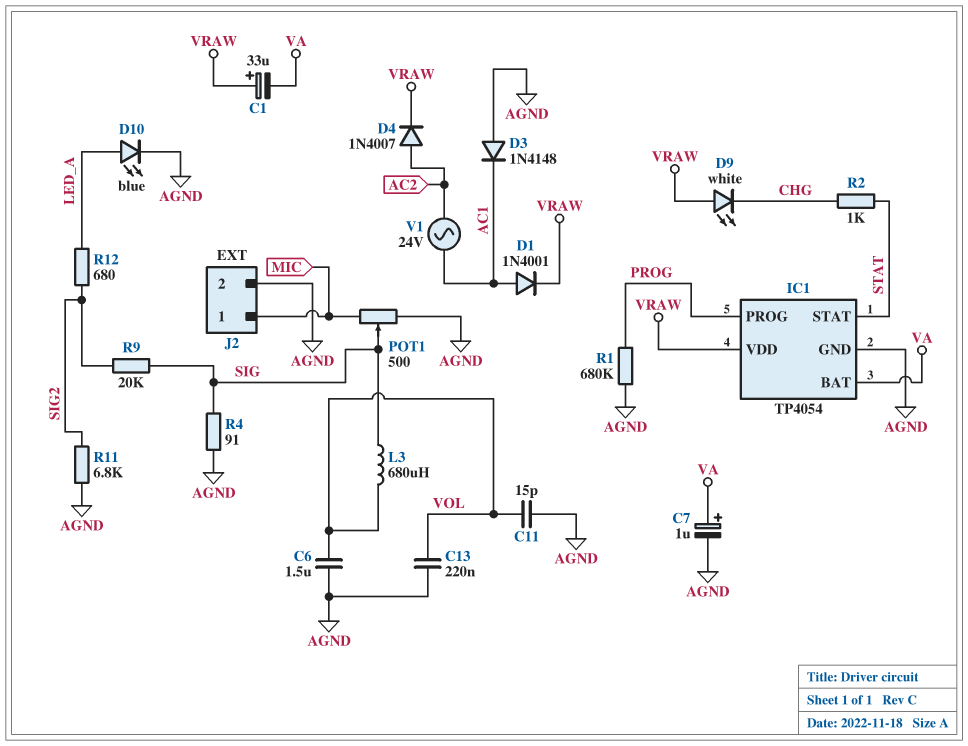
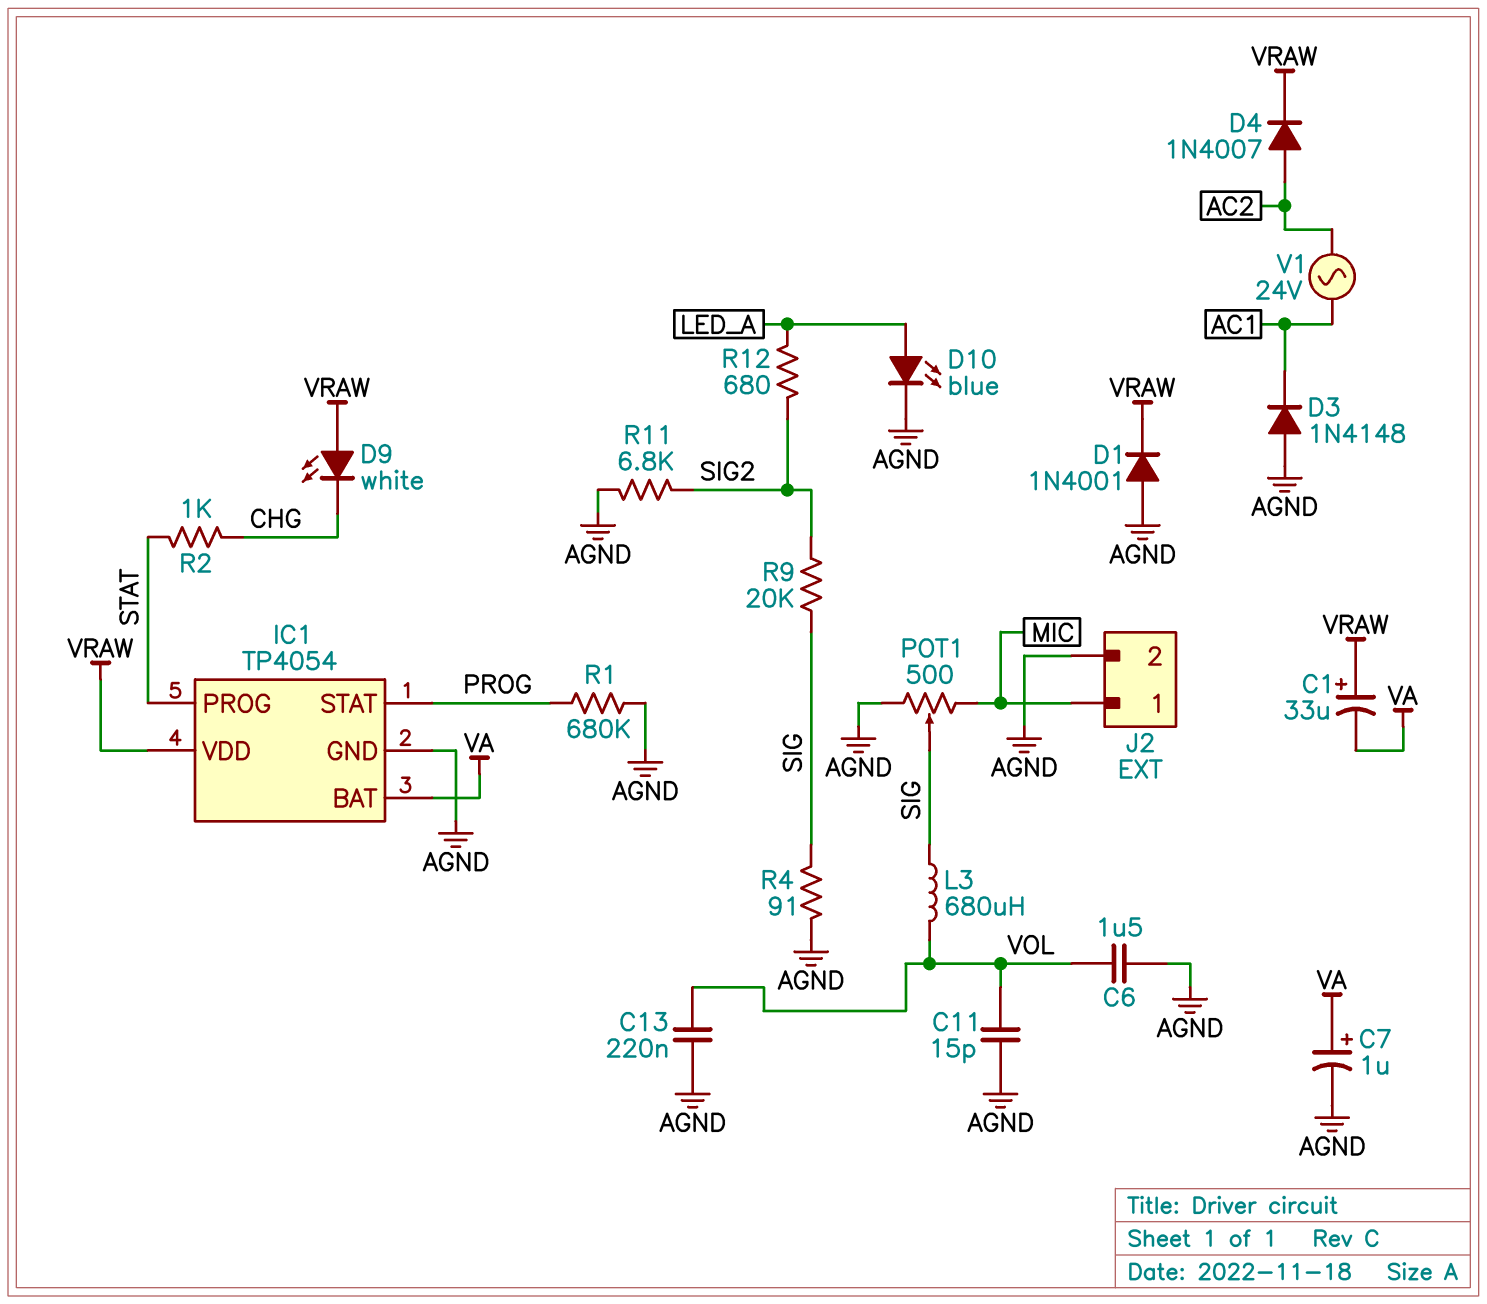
D1: diode 1N4001 (A AC1, K VRAW) -> diode 1N4001 (A AGND, K VRAW)
IC1 pin PROG: PROG -> STAT
IC1 pin STAT: STAT -> PROG

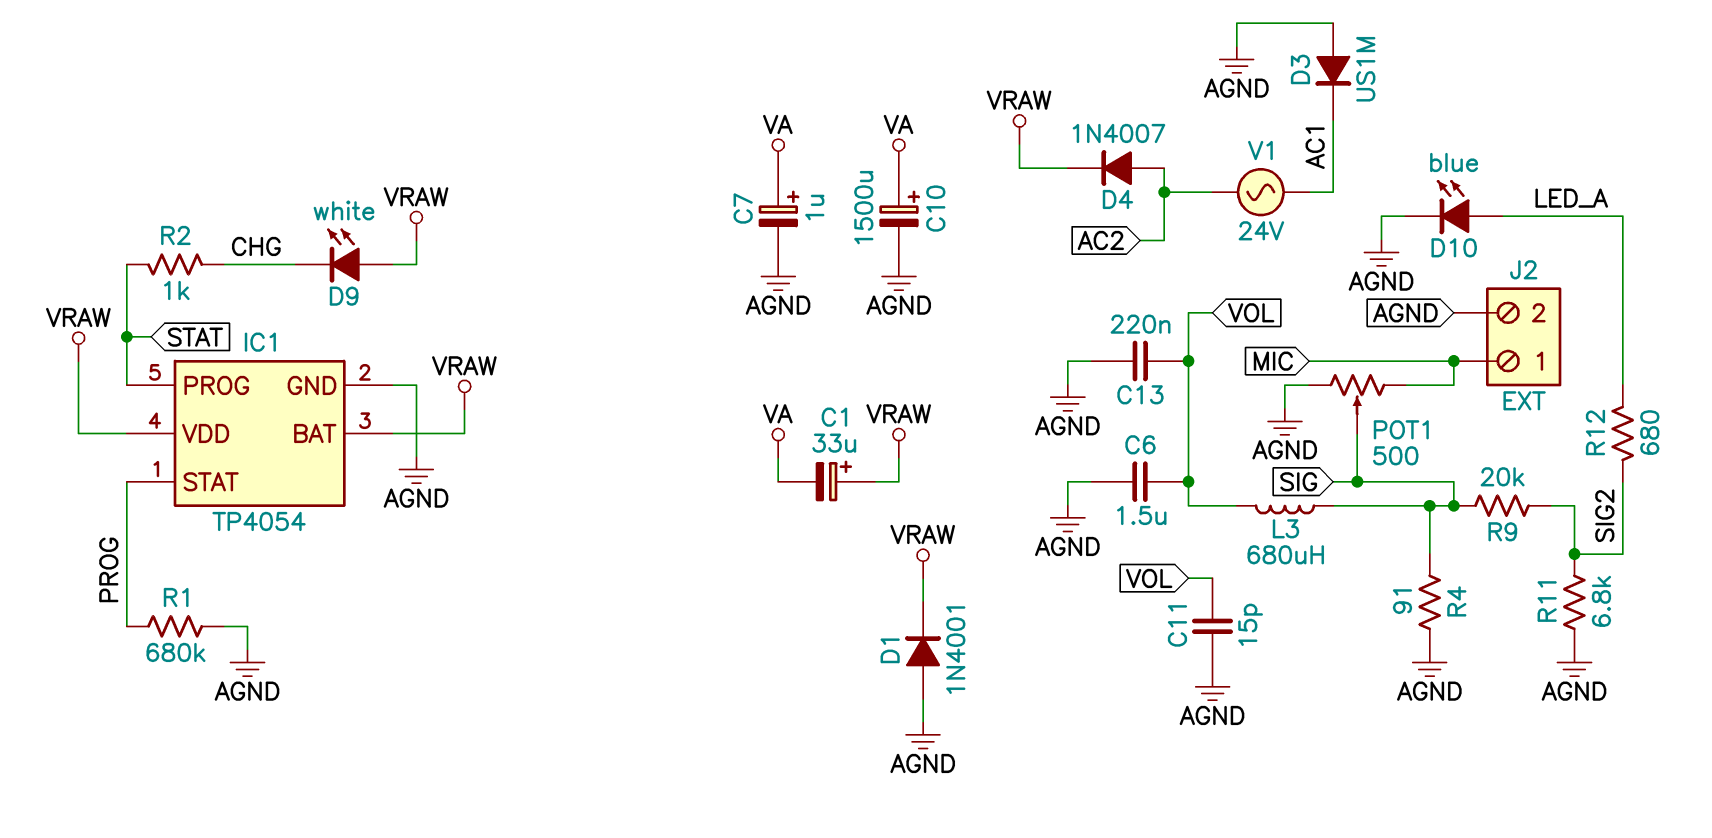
C10: none -> 1500uF (plus VA, minus AGND)
D3: diode 1N4148 (A AGND, K AC1) -> diode US1M (A AGND, K AC1)
IC1 pin BAT: VA -> VRAW

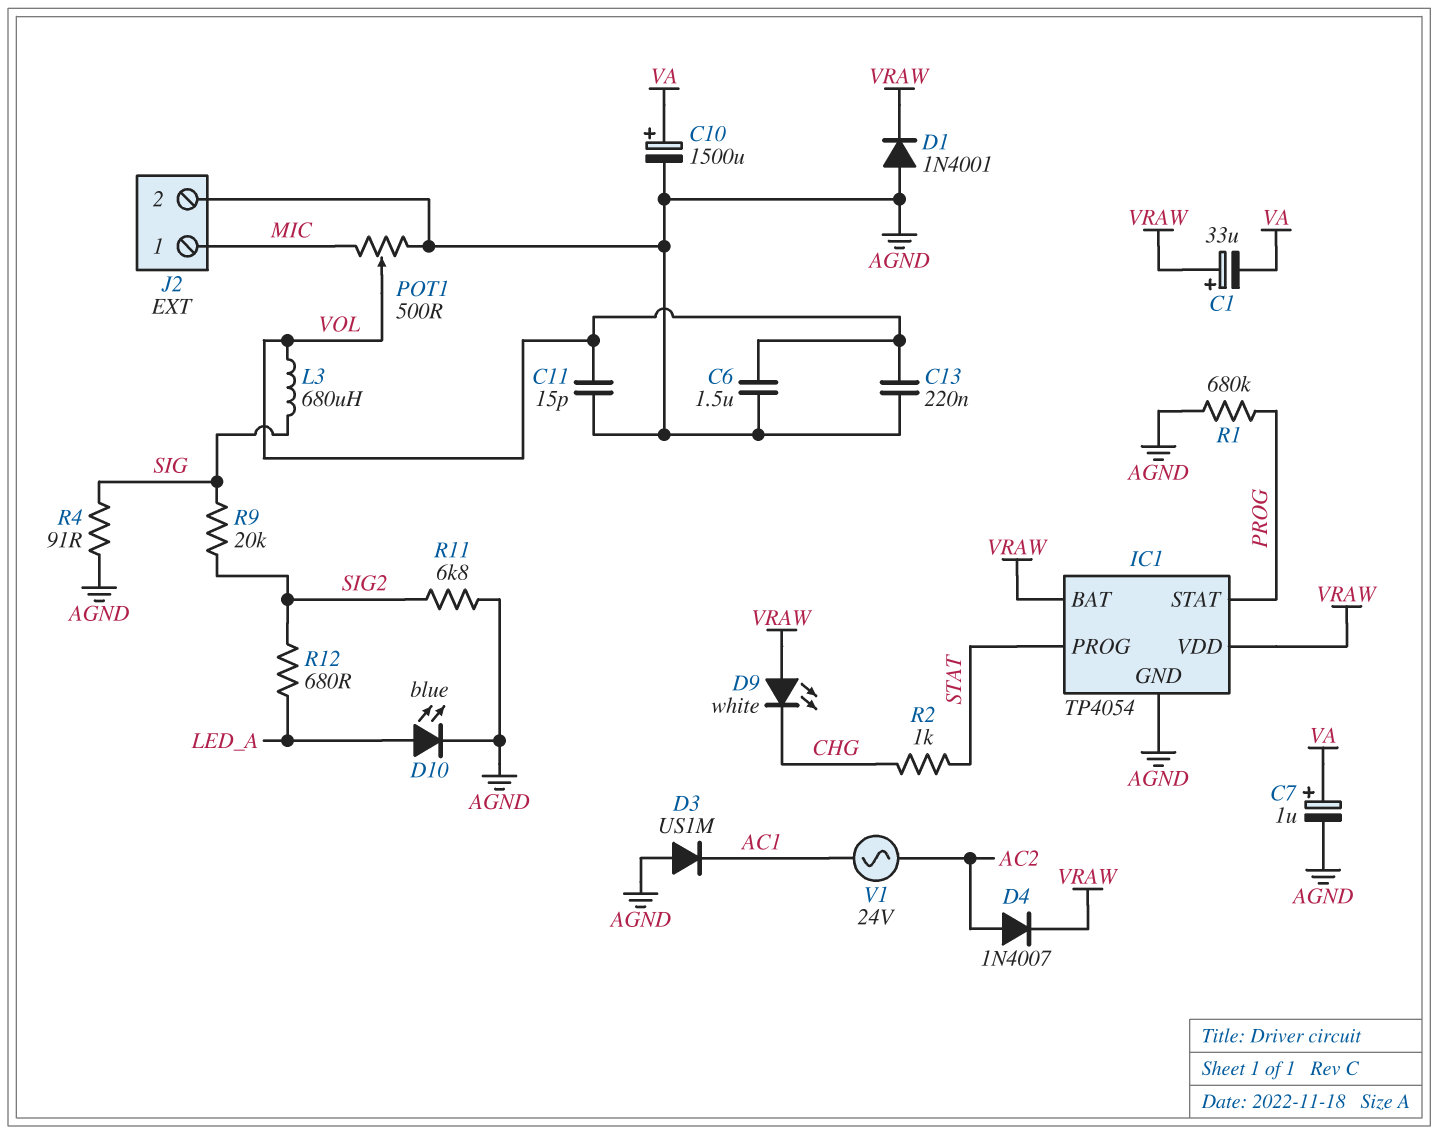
POT1: 500 (AGND, MIC, wiper SIG) -> 500 (AGND, MIC, wiper VOL)

